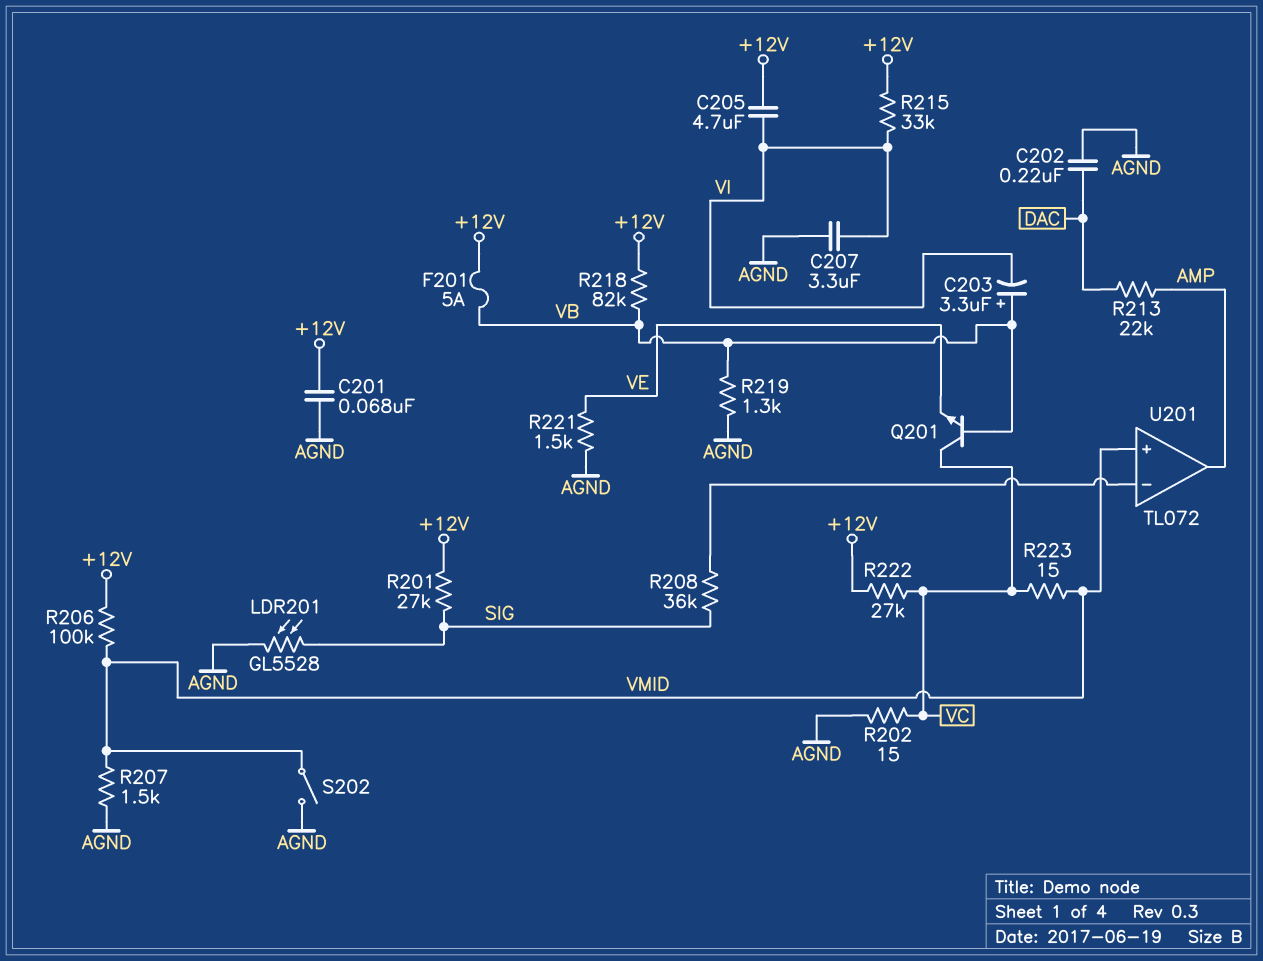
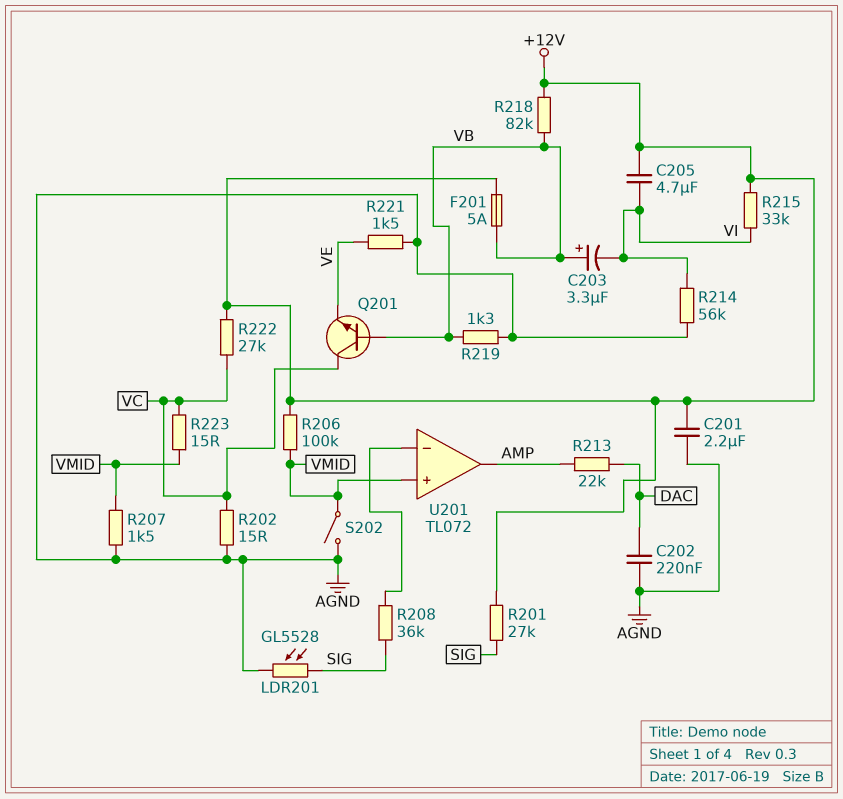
C201: 68nF (+12V, AGND) -> 2.2uF (+12V, AGND)
C207: 3.3uF (AGND, VI) -> none
R214: none -> 56k (AGND, VI)

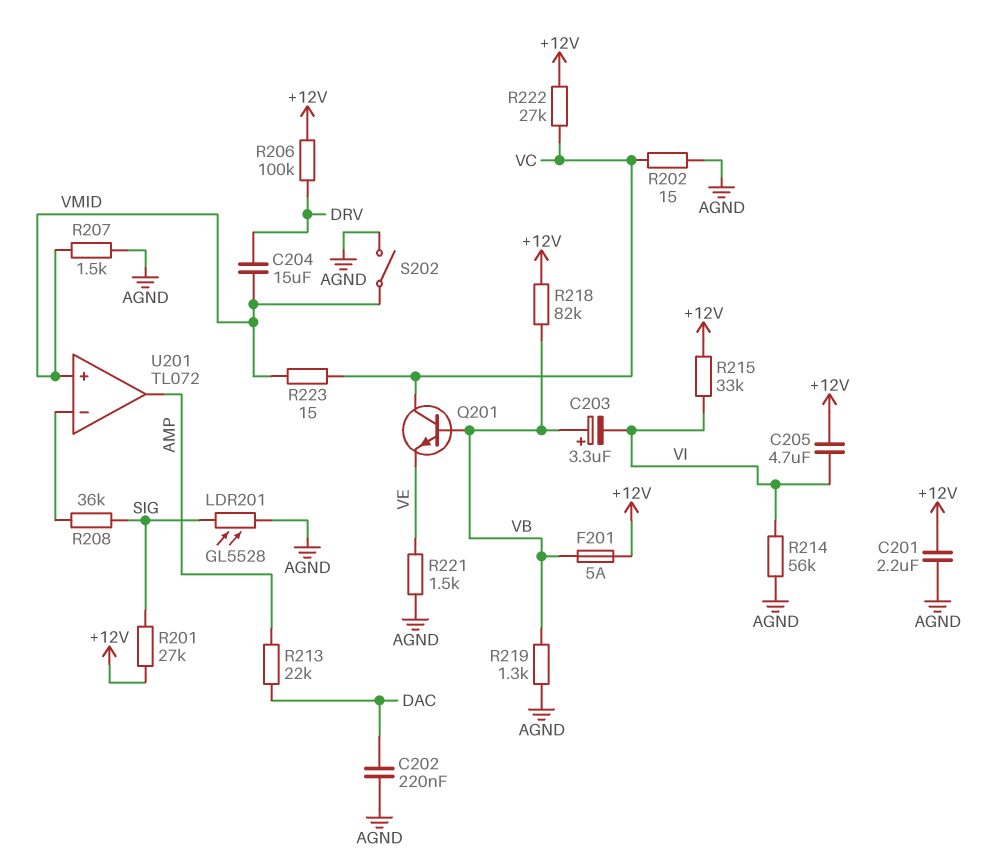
C204: none -> 15uF (DRV, VMID)
R206: 100k (+12V, VMID) -> 100k (+12V, DRV)

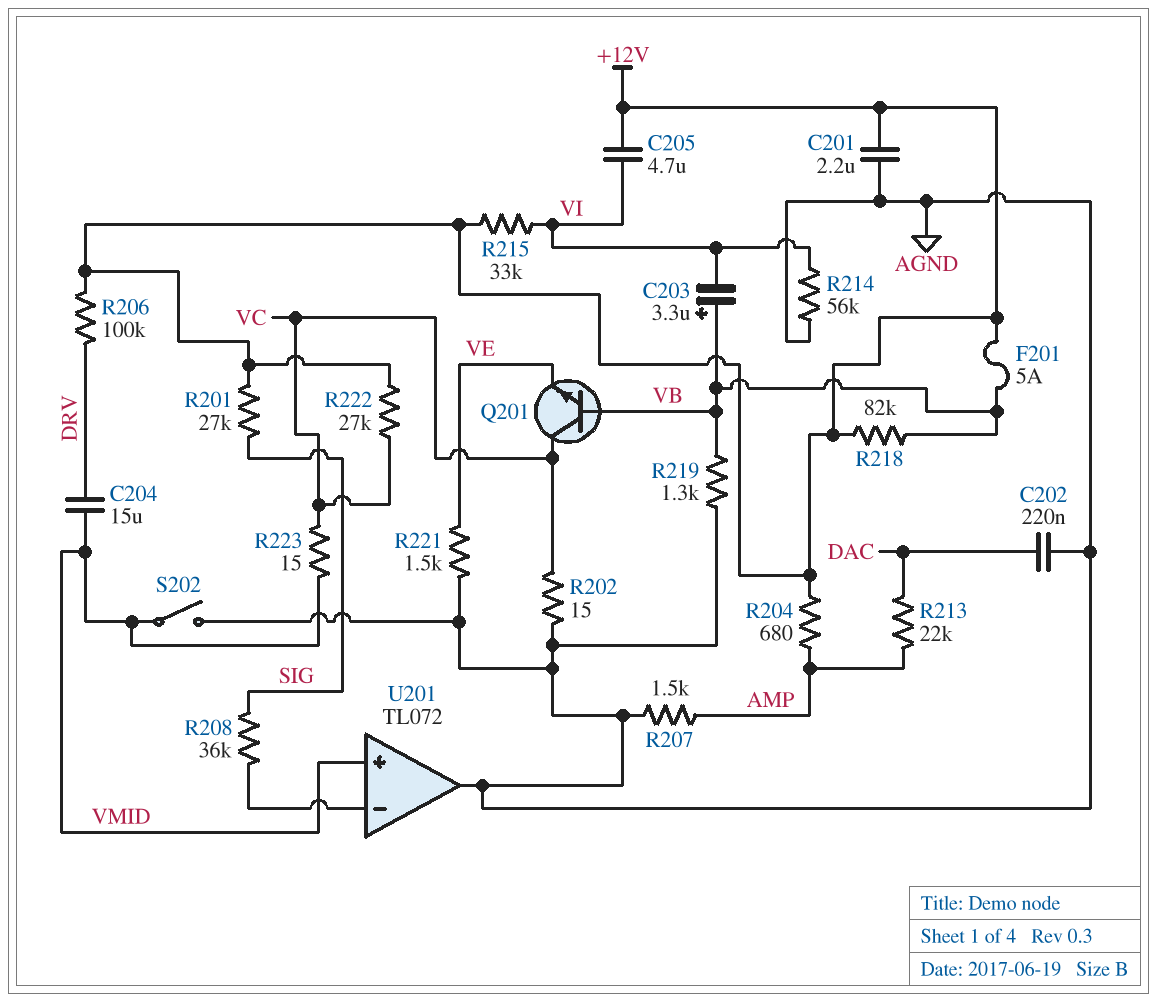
LDR201: GL5528 (AGND, SIG) -> none
R204: none -> 680 (+12V, AMP)
R207: 1.5k (AGND, VMID) -> 1.5k (AGND, AMP)
U201 pin out: AMP -> AGND

